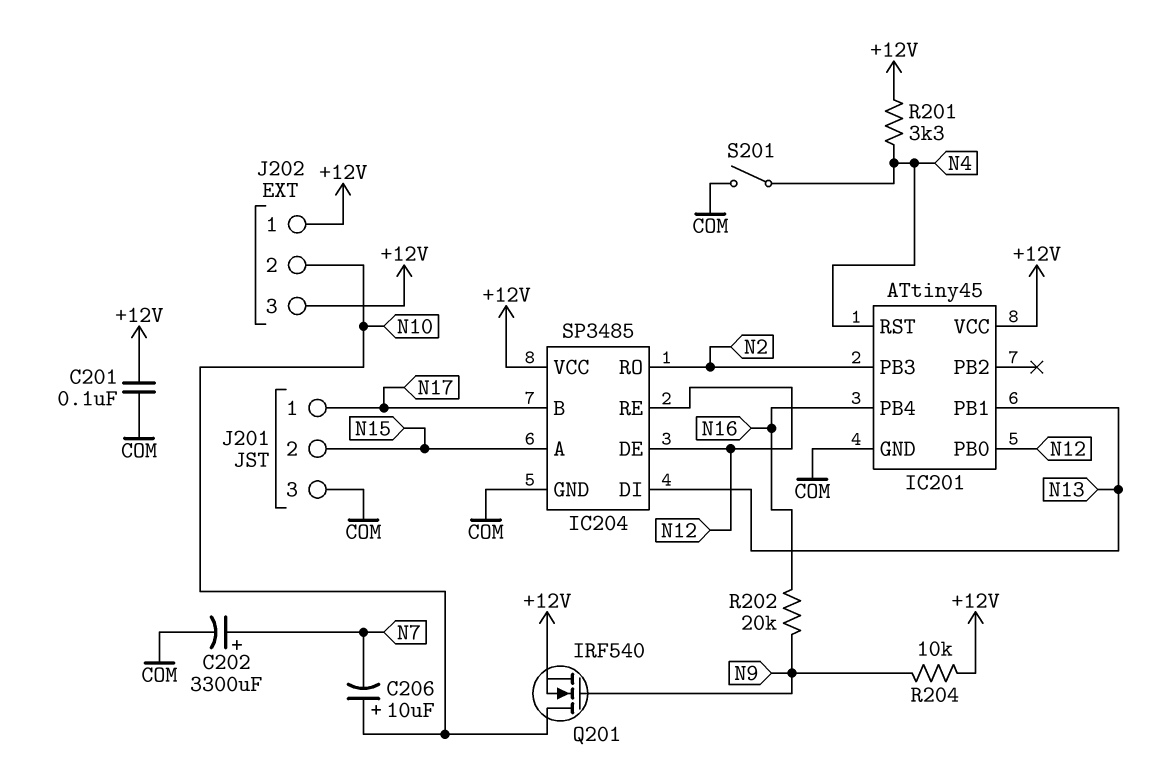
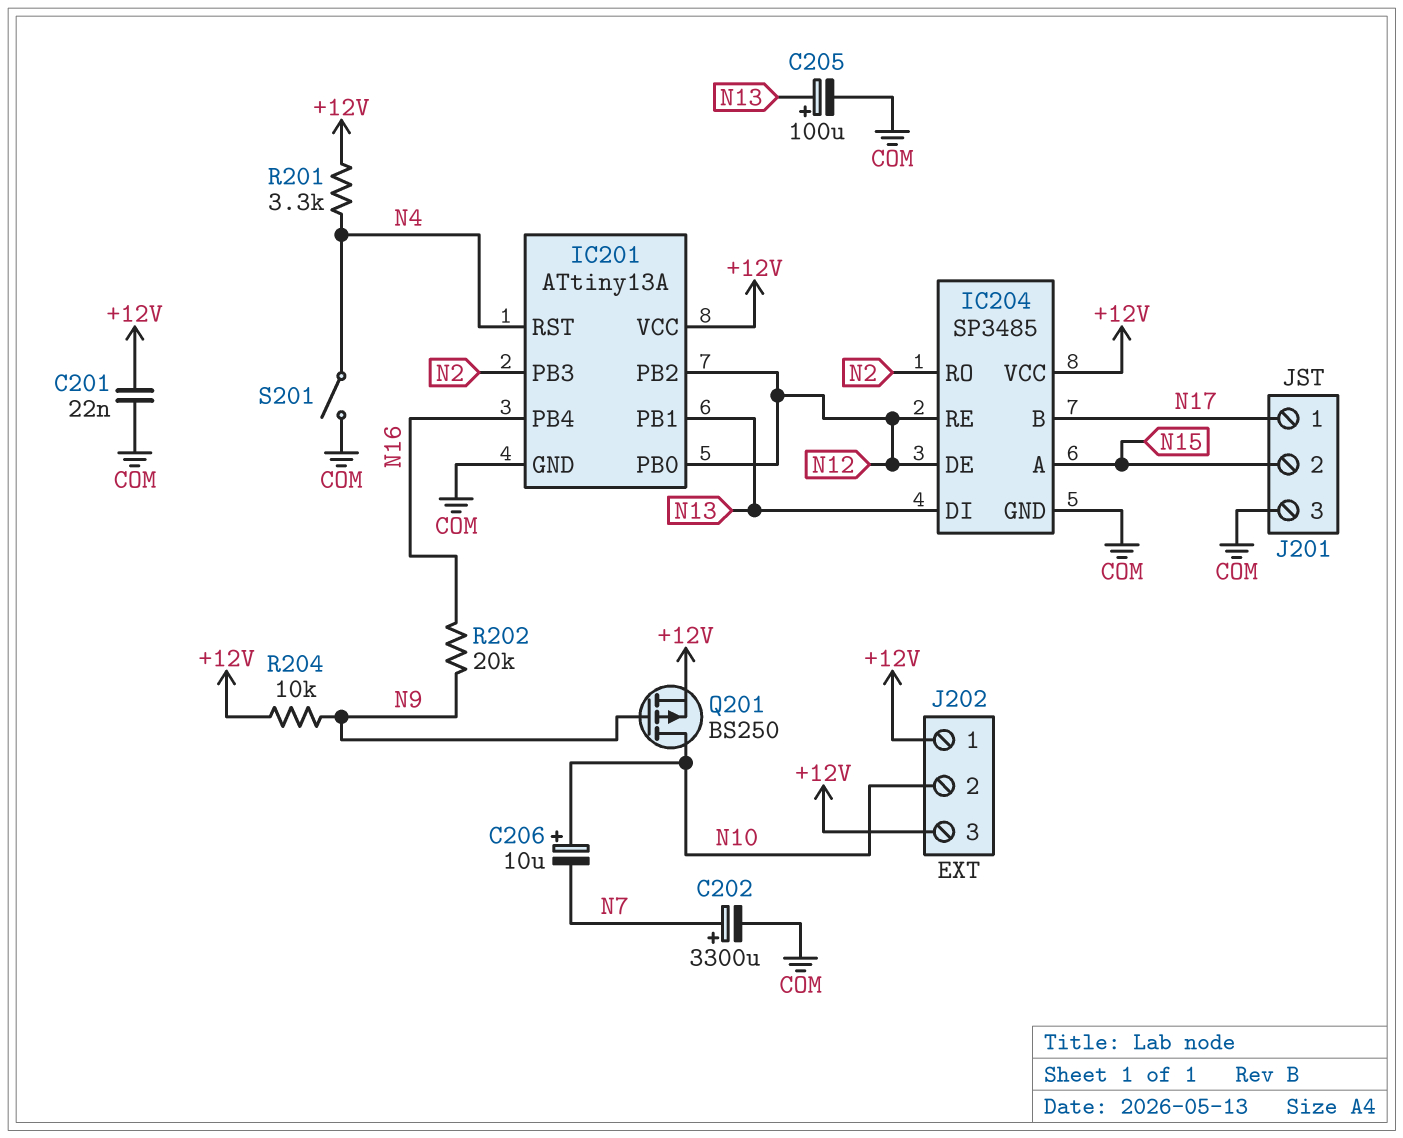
C201: 100nF (+12V, COM) -> 22nF (+12V, COM)
C205: none -> 100uF (plus N13, minus COM)
IC201: ATtiny45 -> ATtiny13A
IC201 pin PB2: none -> N12
Q201: NMOS IRF540 (G N9, D N10, S +12V) -> PMOS BS250 (G N9, D N10, S +12V)

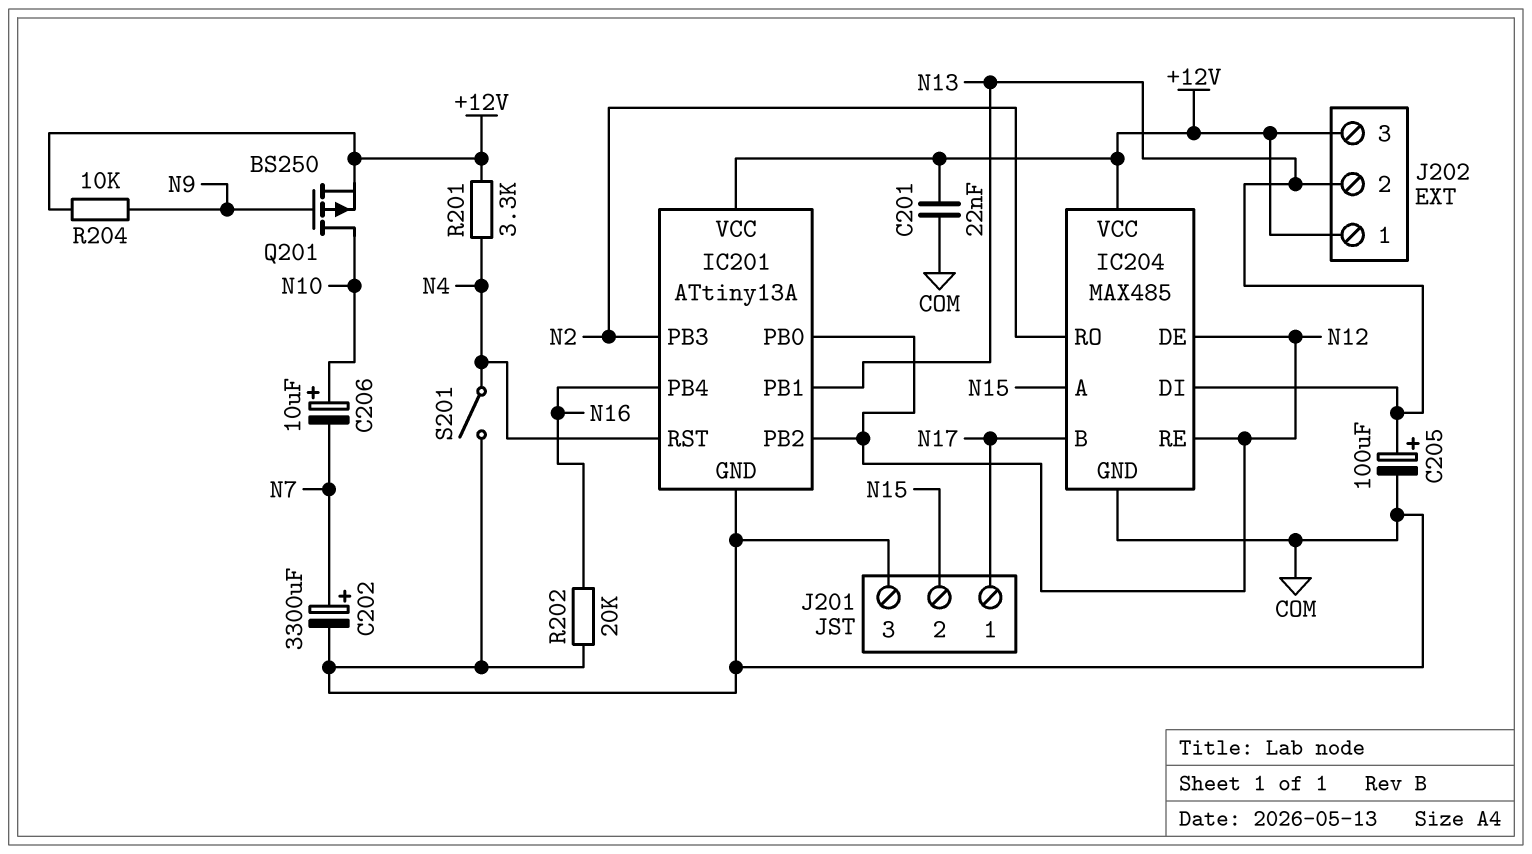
IC204: SP3485 -> MAX485
J202 pin 2: N10 -> N13
R202: 20k (N9, N16) -> 20k (COM, N16)

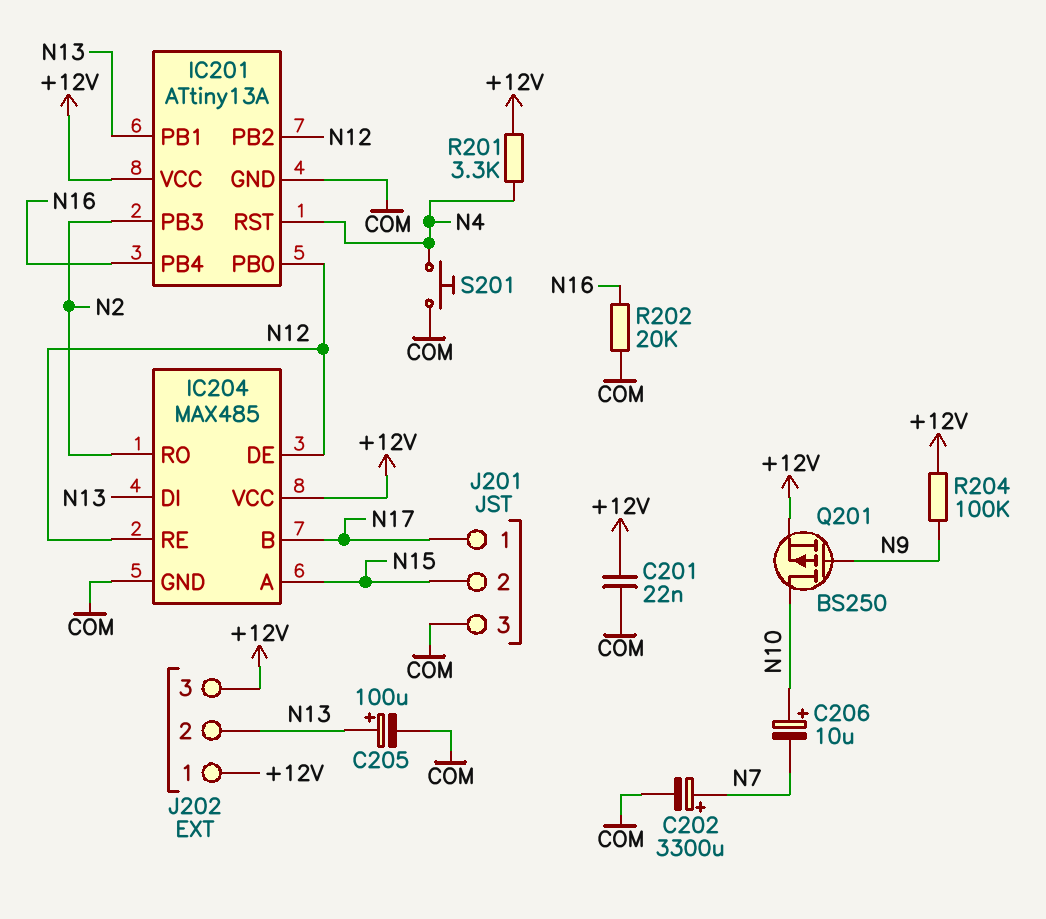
R204: 10k (+12V, N9) -> 100k (+12V, N9)
S201: switch (COM, N4) -> button (COM, N4)

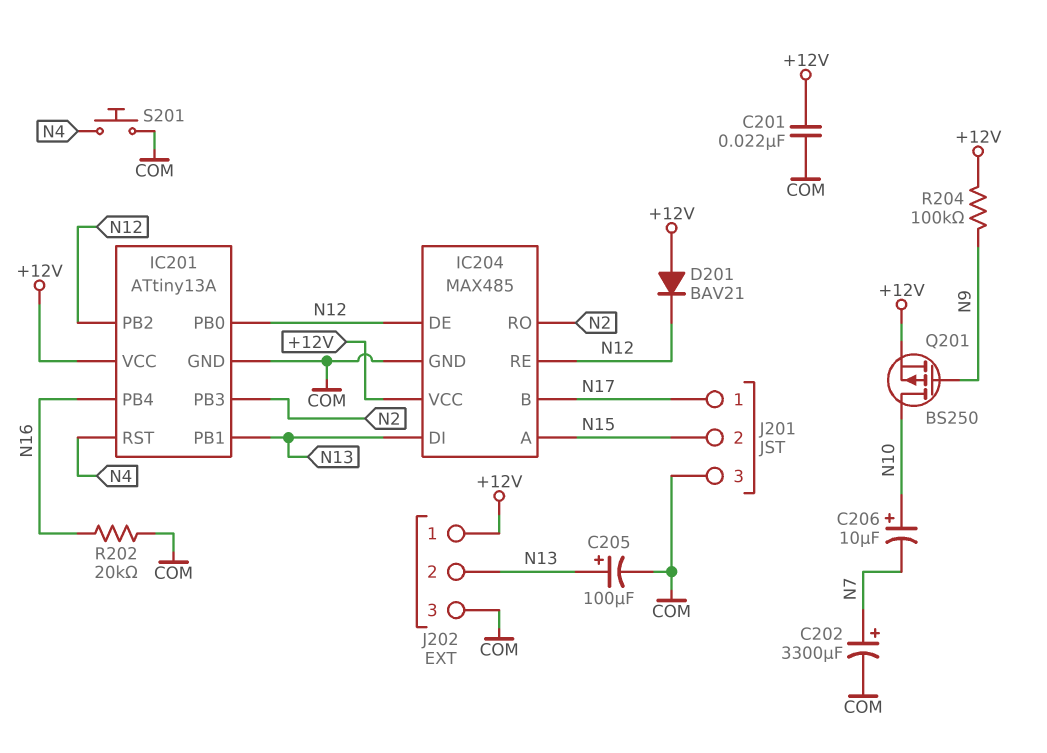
D201: none -> diode BAV21 (A +12V, K N12)
J202 pin 3: +12V -> COM
R201: 3.3k (+12V, N4) -> none

